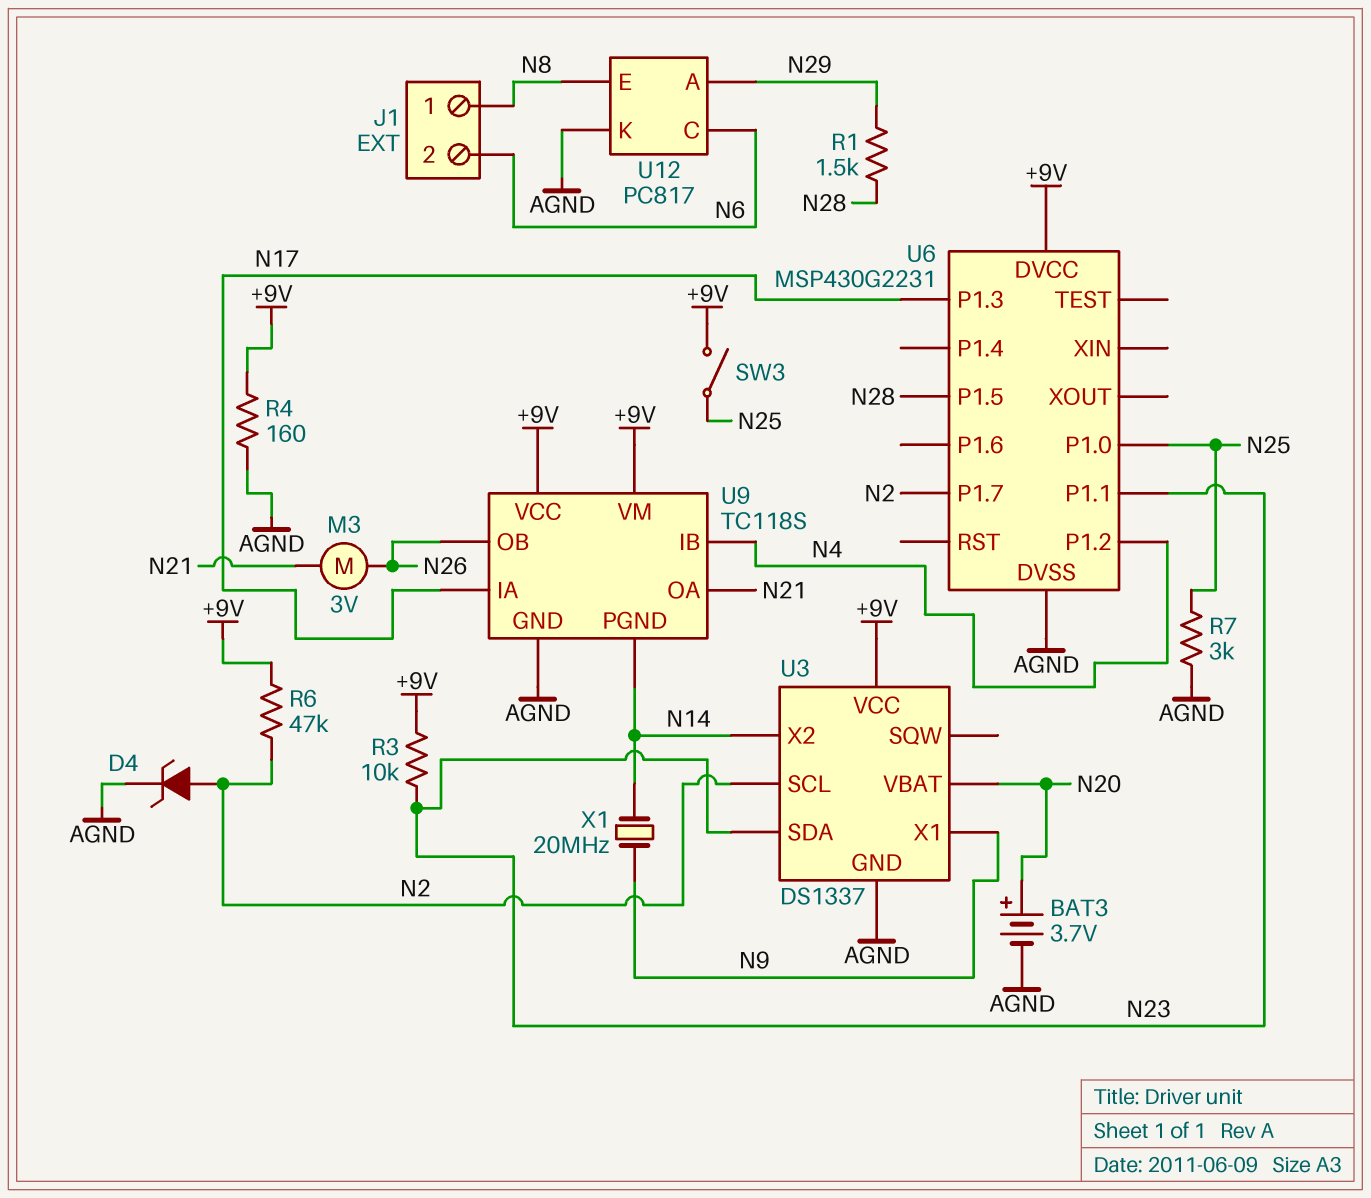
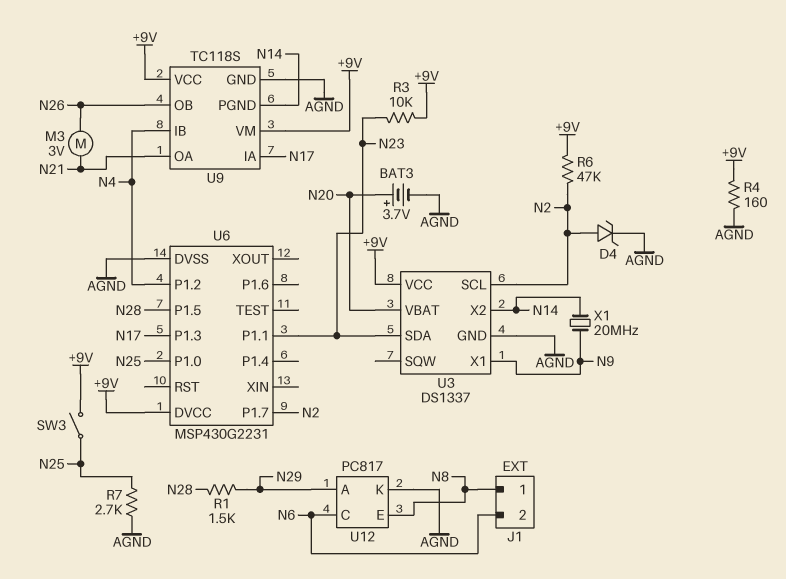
R7: 3k (AGND, N25) -> 2.7k (AGND, N25)

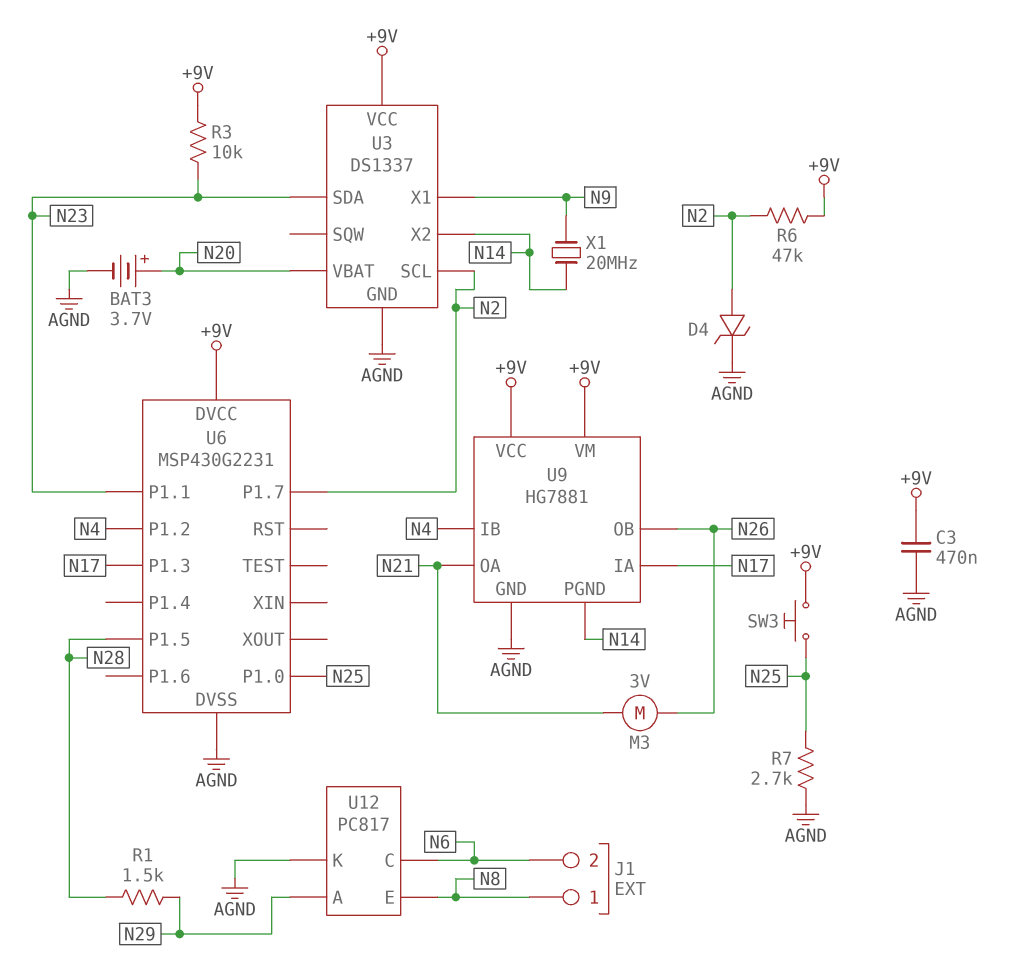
C3: none -> 470nF (+9V, AGND)
R4: 160 (+9V, AGND) -> none
SW3: switch (+9V, N25) -> button (+9V, N25)
U9: TC118S -> HG7881

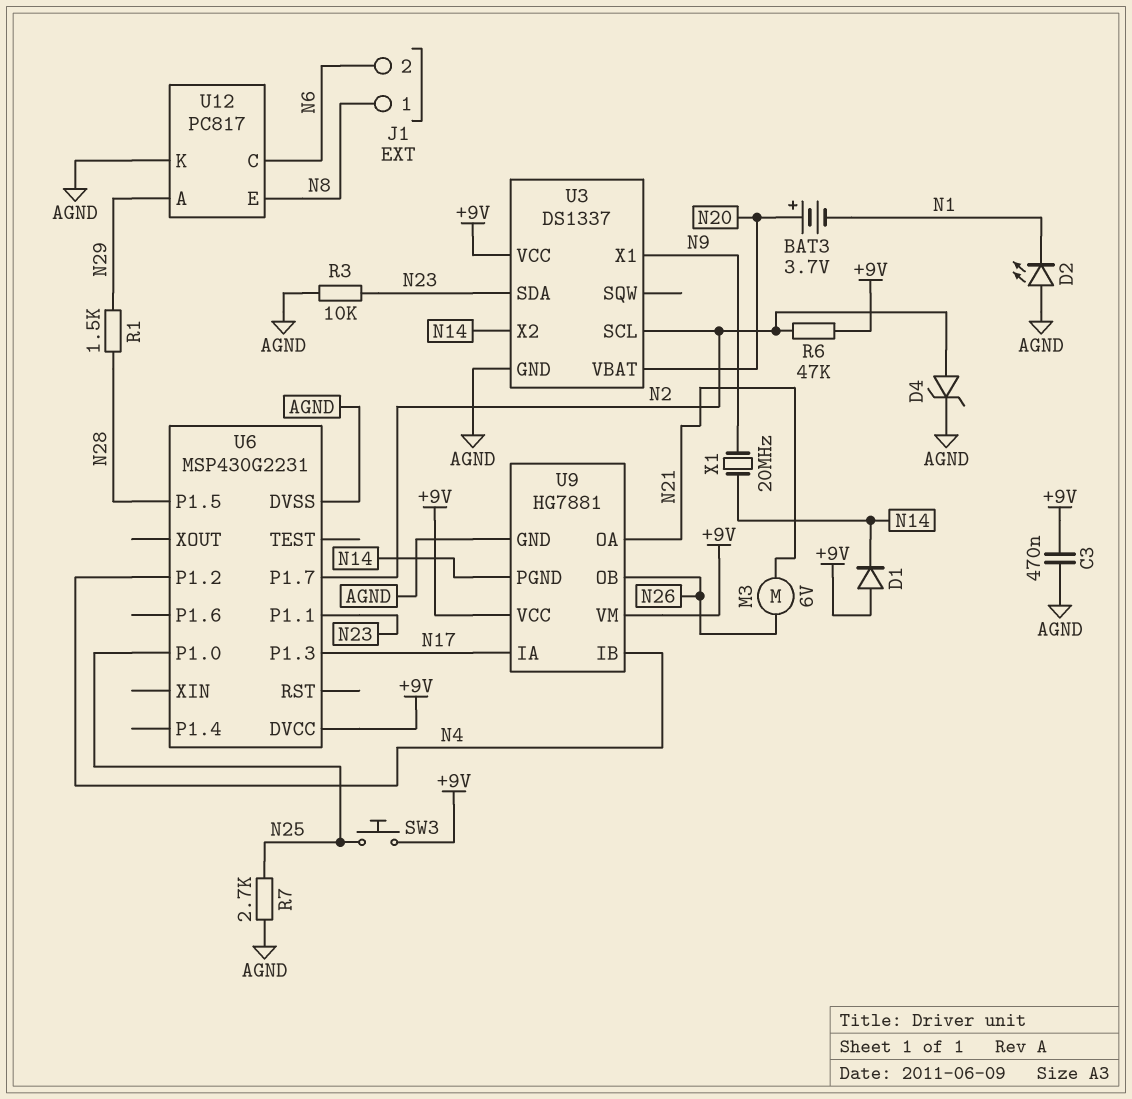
BAT3: 3.7V (plus N20, minus AGND) -> 3.7V (plus N20, minus N1)
D1: none -> diode (A +9V, K N14)
D2: none -> LED (A AGND, K N1)
M3: motor 3V (N21, N26) -> motor 6V (N21, N26)
R3: 10k (+9V, N23) -> 10k (AGND, N23)

